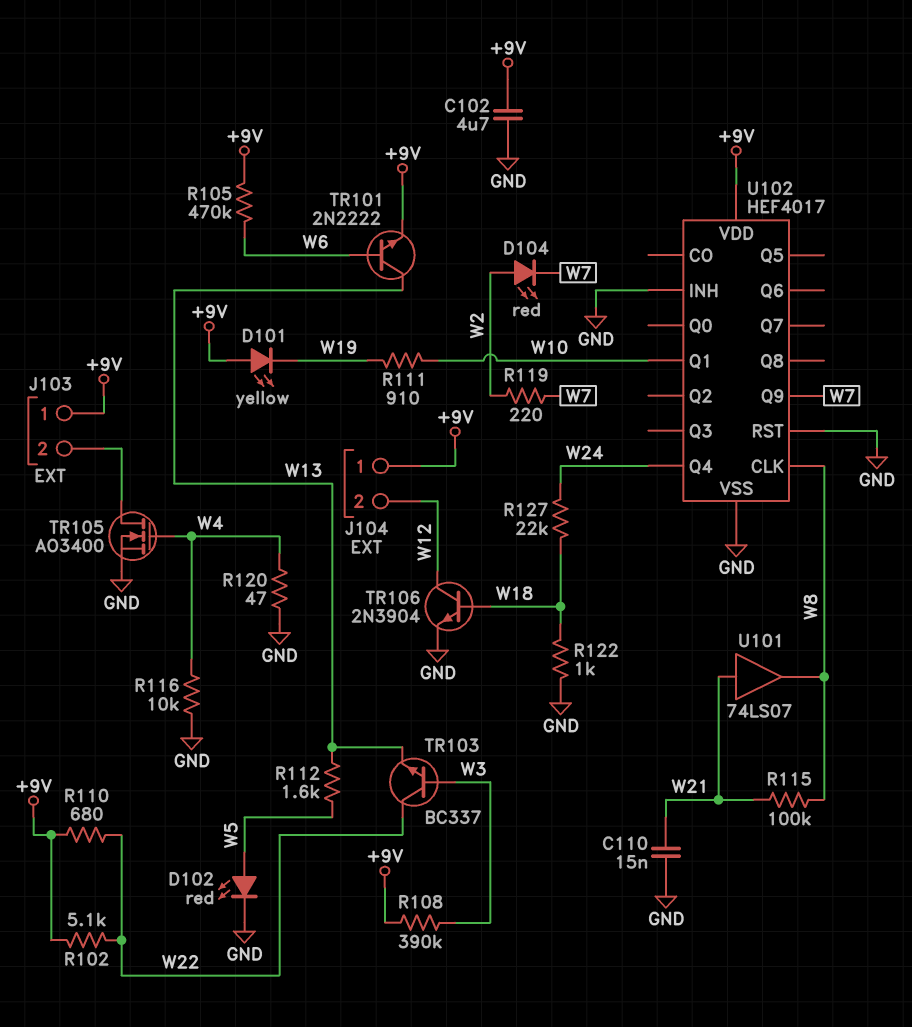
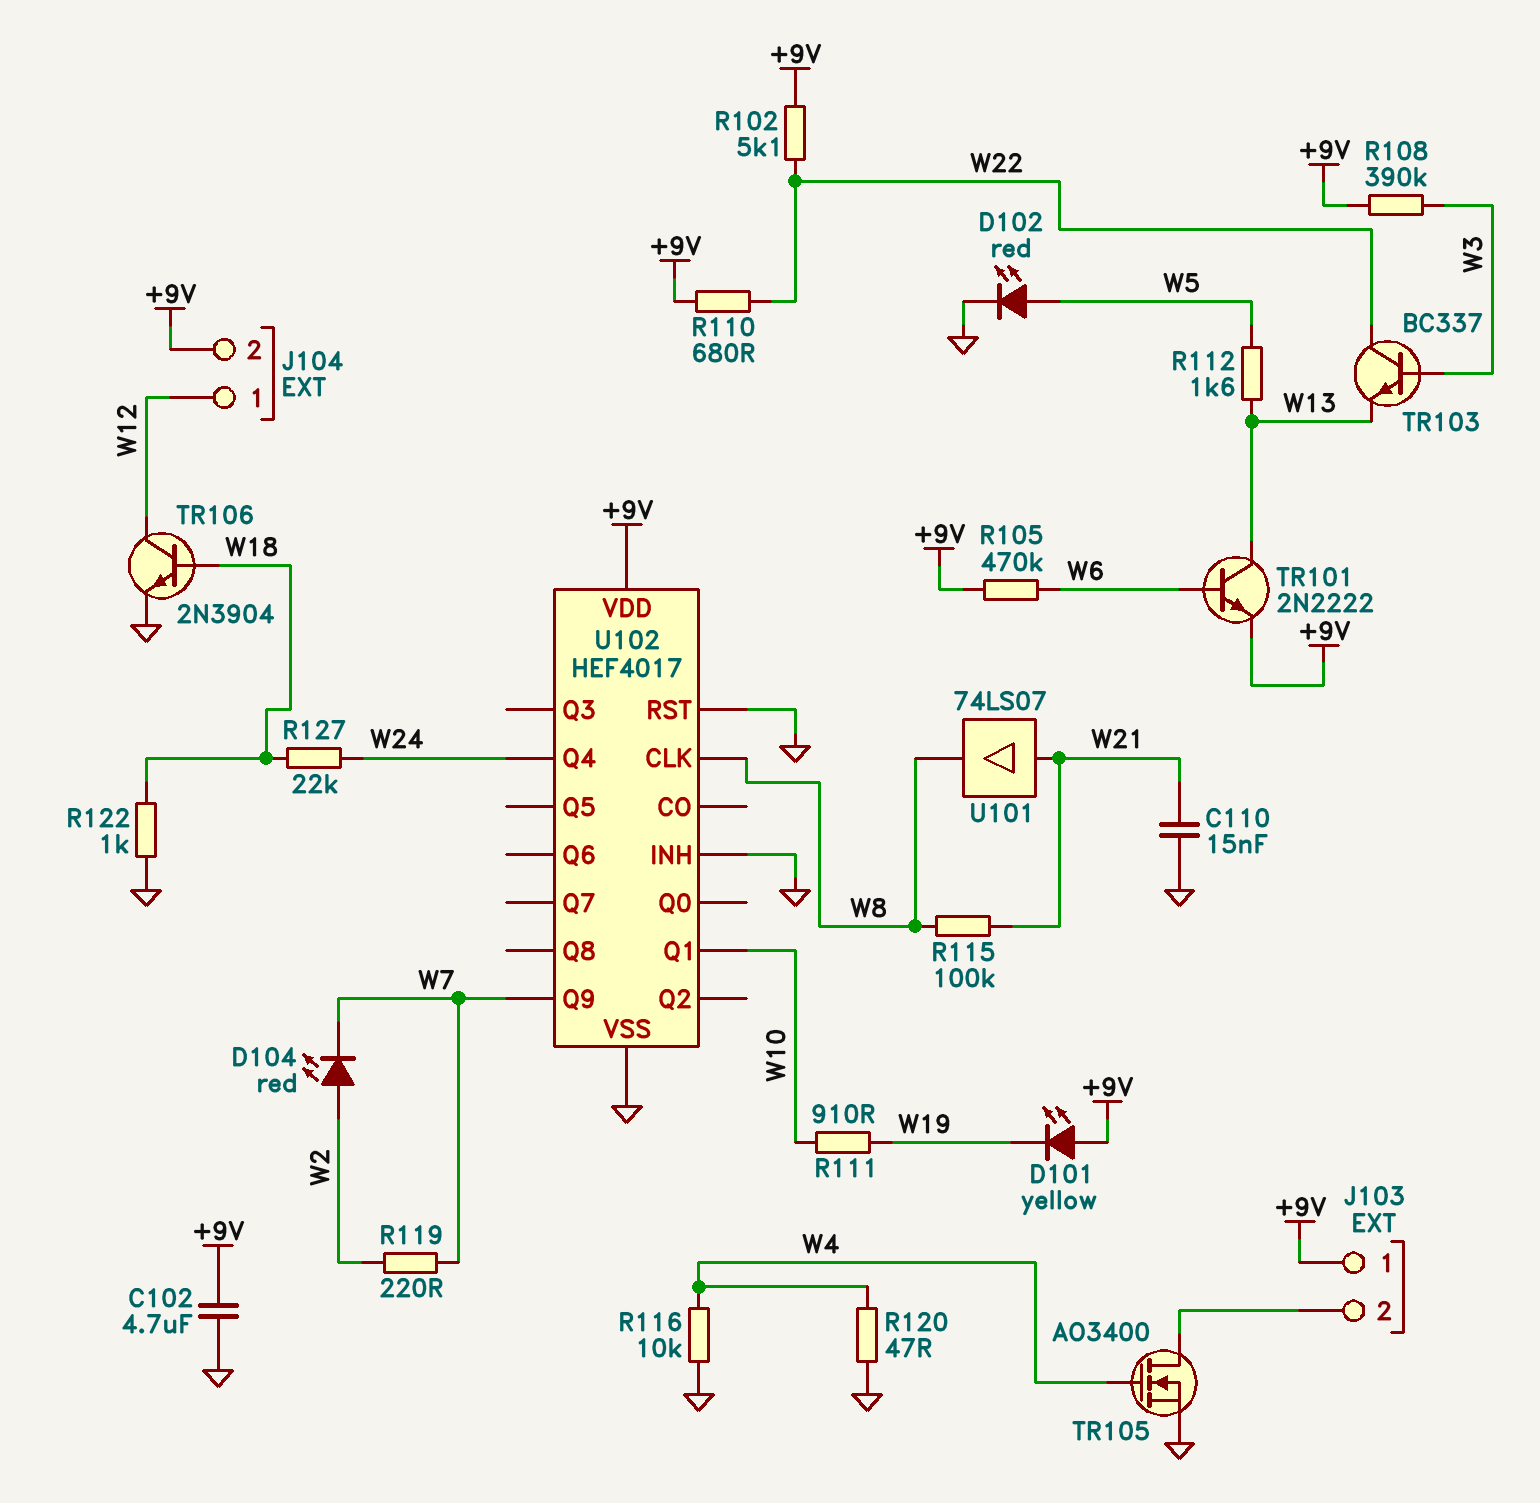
J104 pin 1: +9V -> W12
J104 pin 2: W12 -> +9V

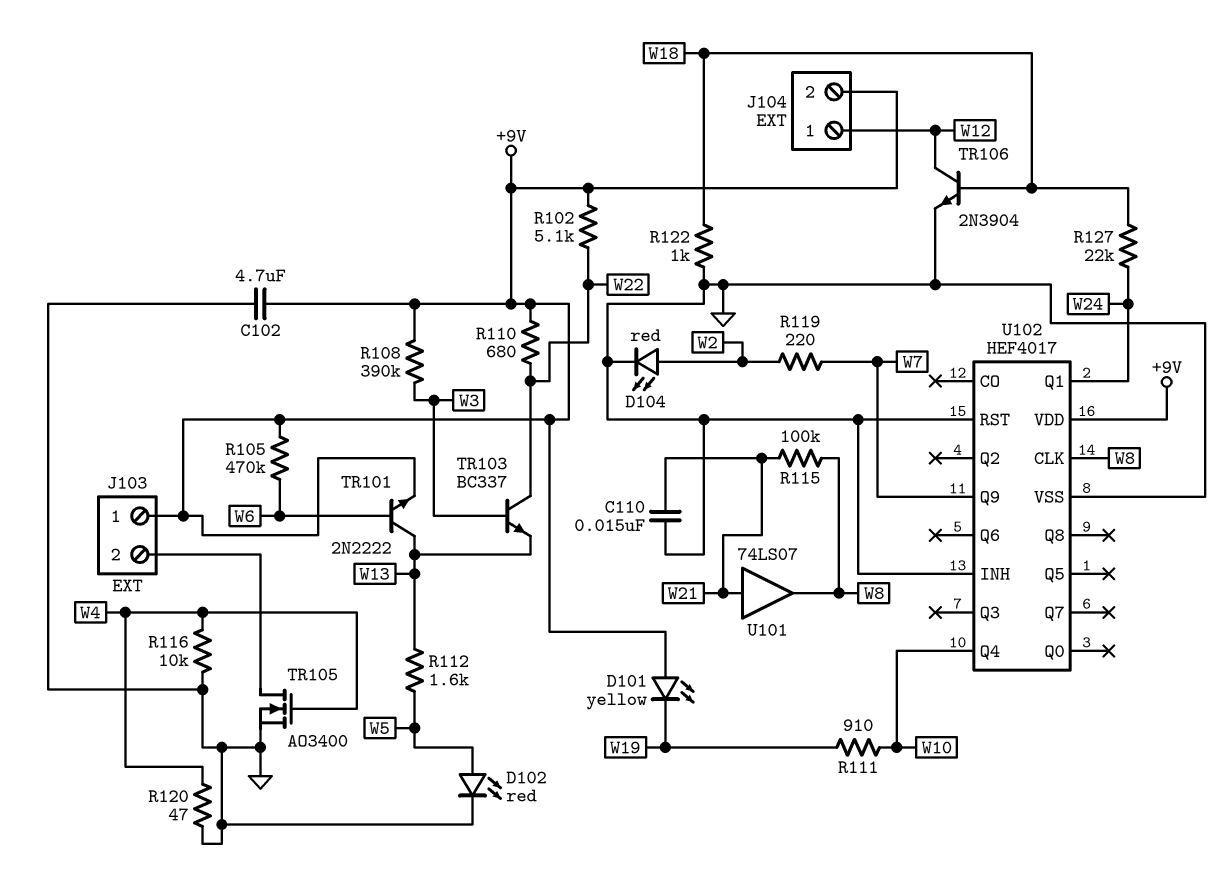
D104: LED red (A W2, K W7) -> LED red (A W2, K GND)
U102 pin Q1: W10 -> W24
U102 pin Q4: W24 -> W10

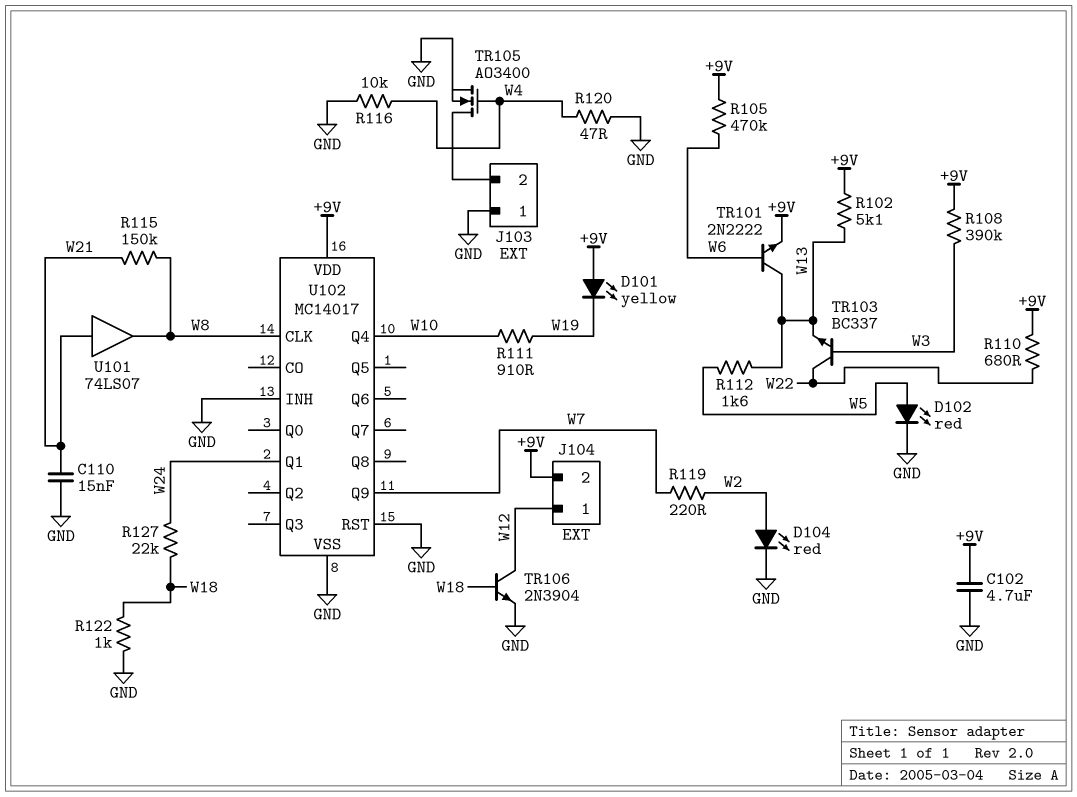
J103 pin 1: +9V -> GND
R102: 5.1k (+9V, W22) -> 5.1k (+9V, W13)
R115: 100k (W8, W21) -> 150k (W8, W21)
U102: HEF4017 -> MC14017

